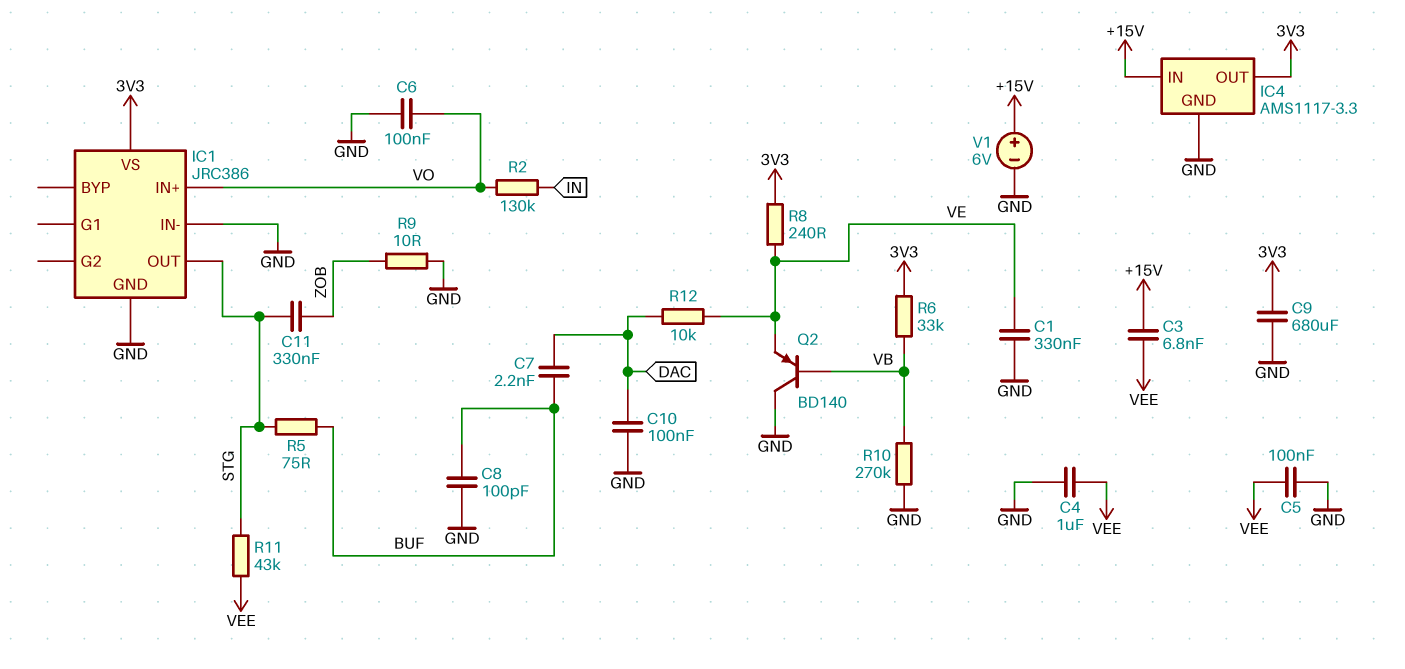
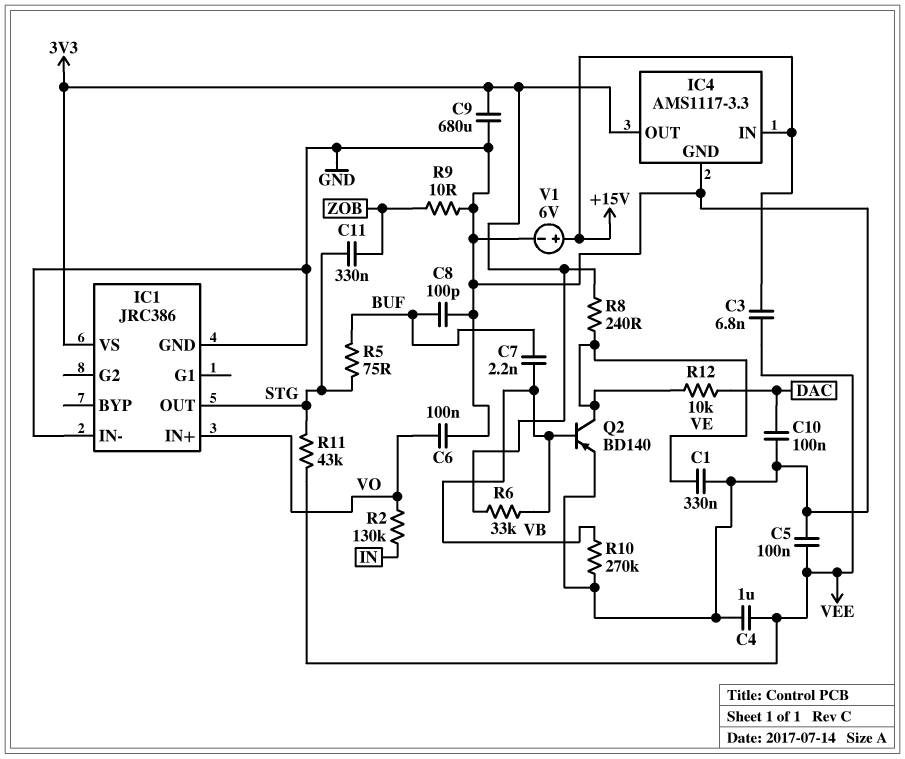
C7: 2.2nF (BUF, DAC) -> 2.2nF (BUF, VB)
Q2: PNP BD140 (B VB, C GND, E VE) -> PNP BD140 (B VB, C VE, E GND)

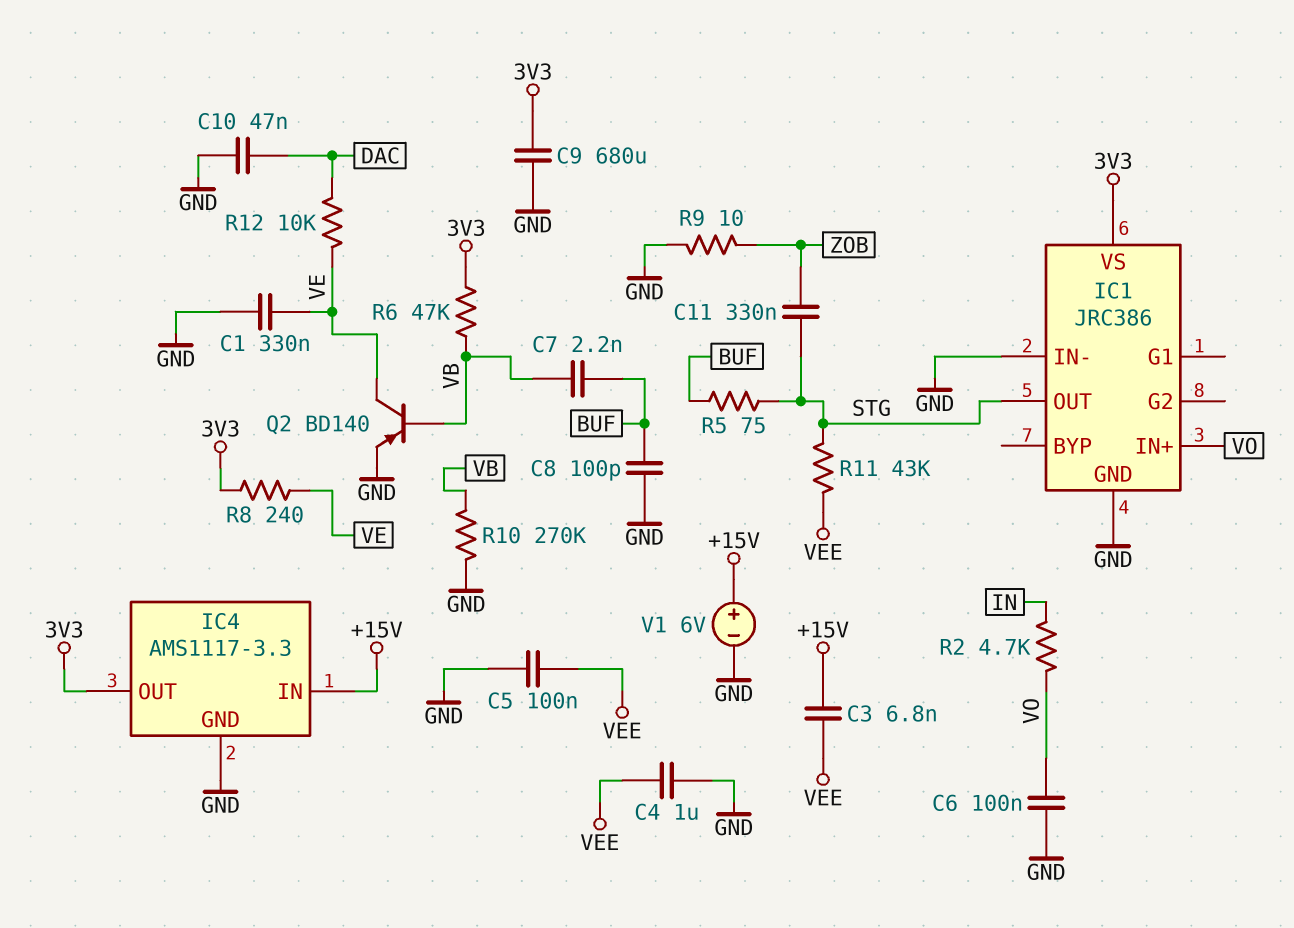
C10: 100nF (DAC, GND) -> 47nF (DAC, GND)
R2: 130k (IN, VO) -> 4.7k (IN, VO)
R6: 33k (3V3, VB) -> 47k (3V3, VB)

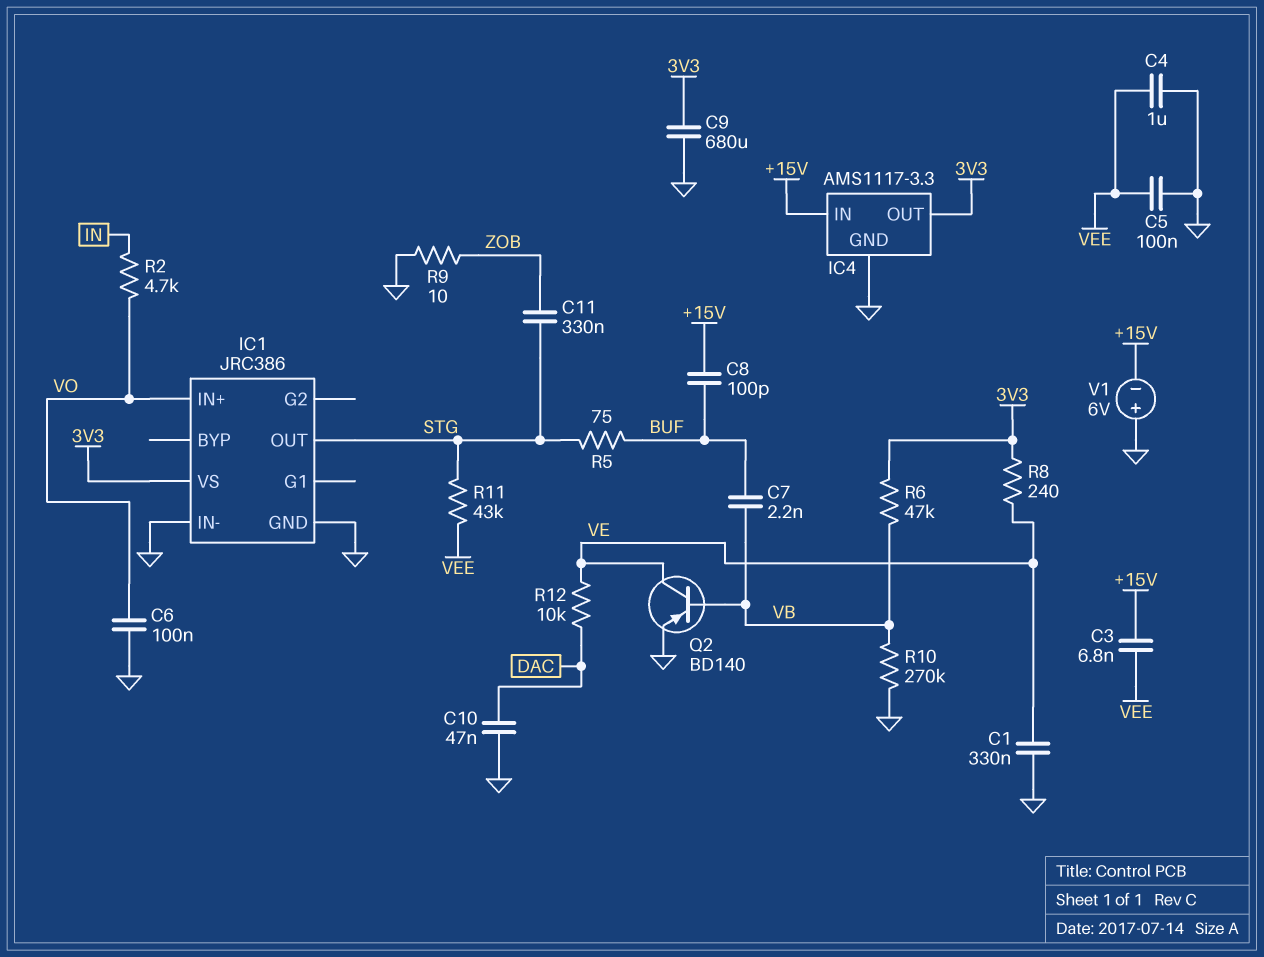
C8: 100pF (BUF, GND) -> 100pF (+15V, BUF)
V1: 6V (plus +15V, minus GND) -> 6V (plus GND, minus +15V)

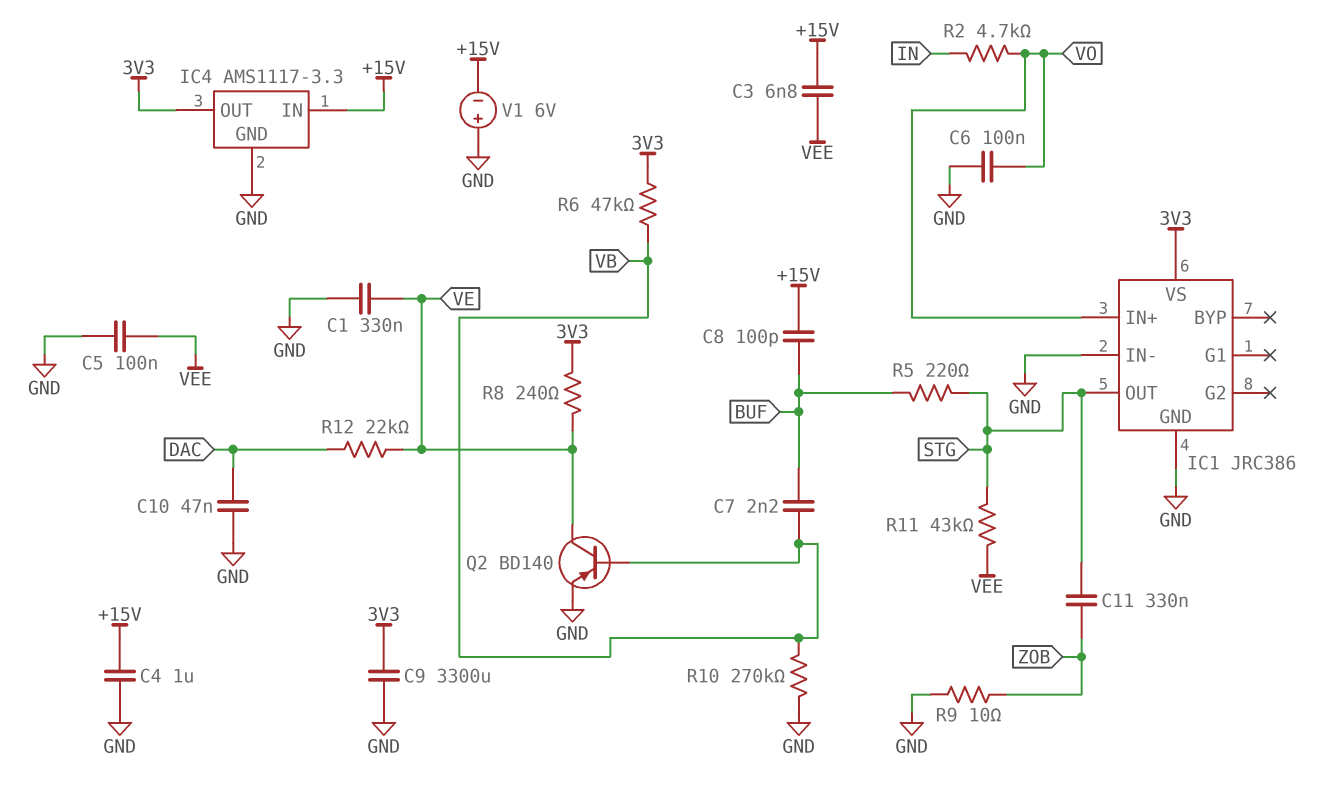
C4: 1uF (GND, VEE) -> 1uF (+15V, GND)
C9: 680uF (3V3, GND) -> 3300uF (3V3, GND)
R5: 75 (BUF, STG) -> 220 (BUF, STG)
R12: 10k (DAC, VE) -> 22k (DAC, VE)

